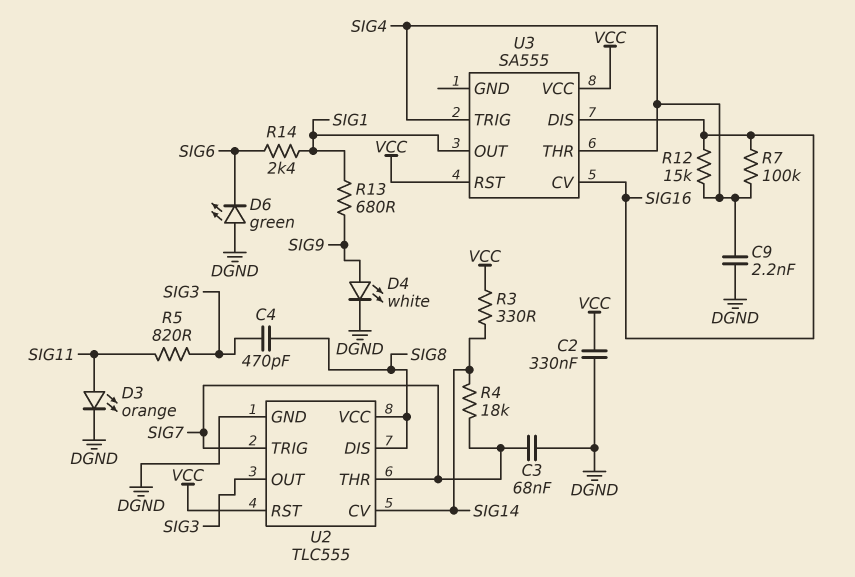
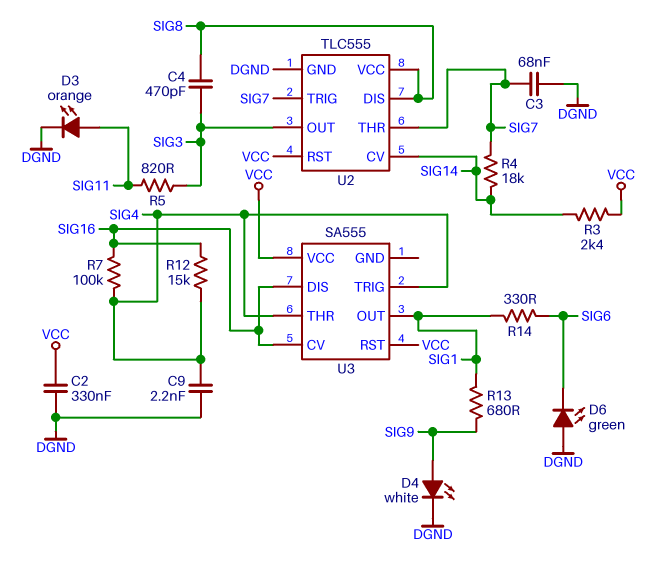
R3: 330 (SIG14, VCC) -> 2.4k (SIG14, VCC)
R14: 2.4k (SIG1, SIG6) -> 330 (SIG1, SIG6)

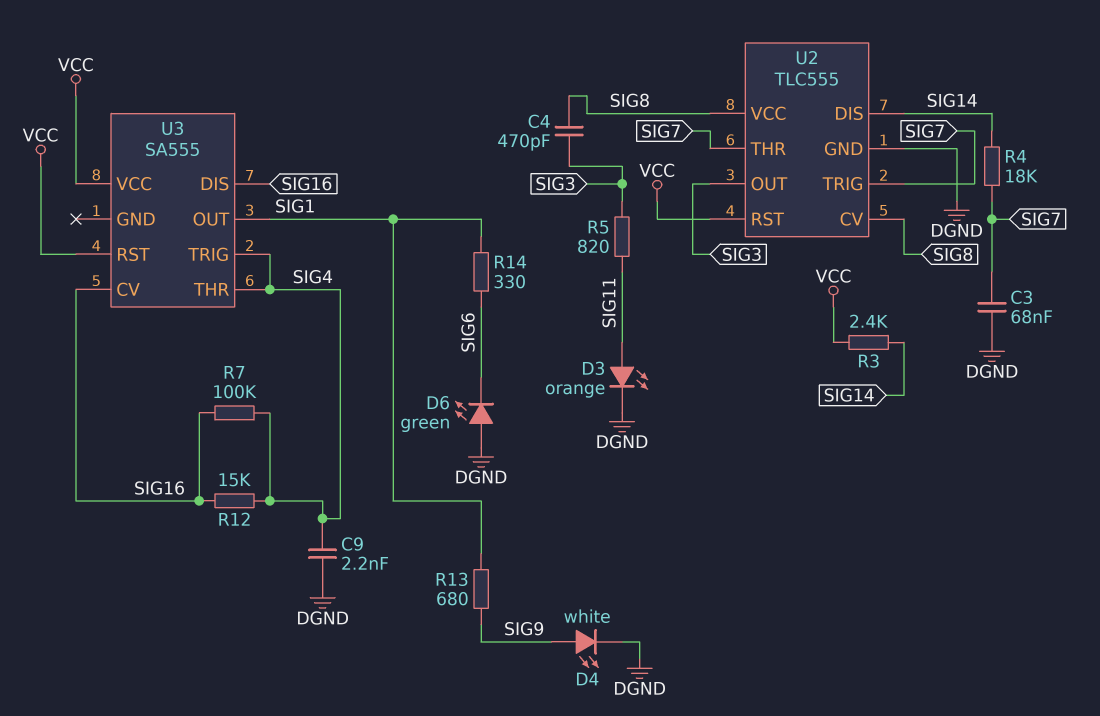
C2: 330nF (DGND, VCC) -> none
U2 pin CV: SIG14 -> SIG8
U2 pin DIS: SIG8 -> SIG14

